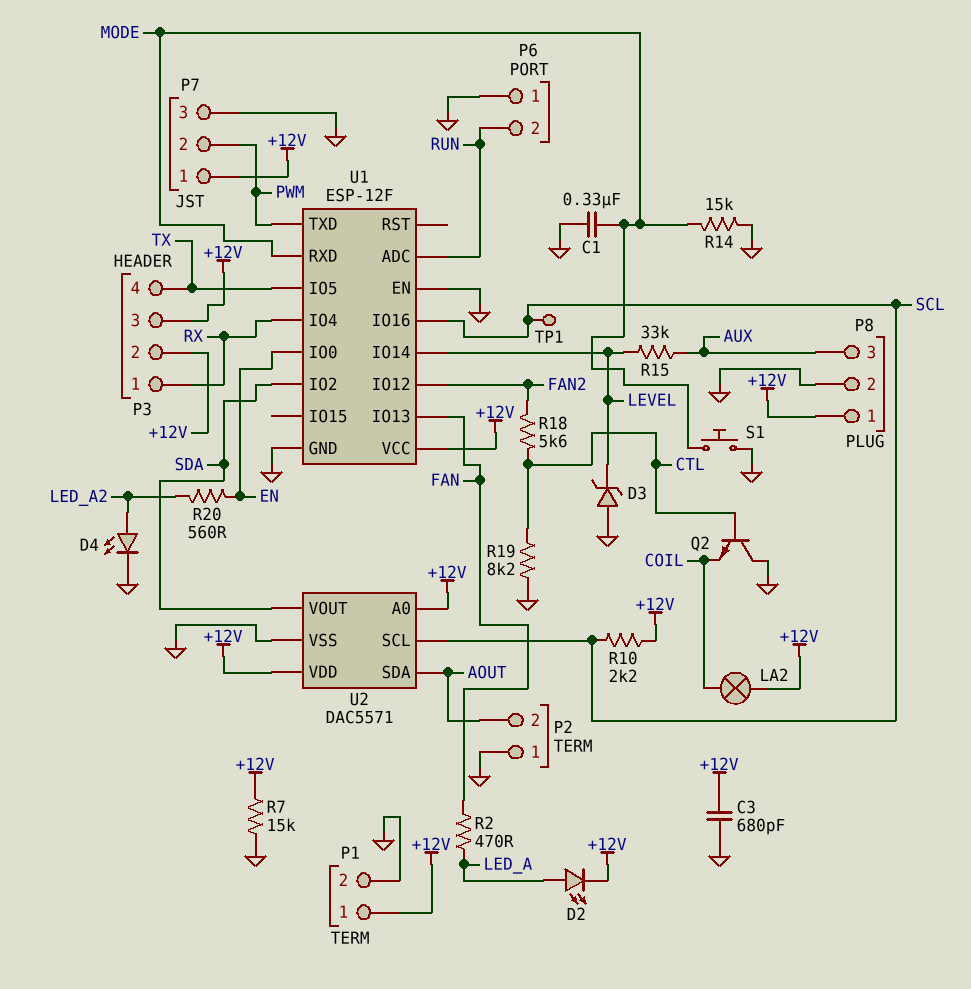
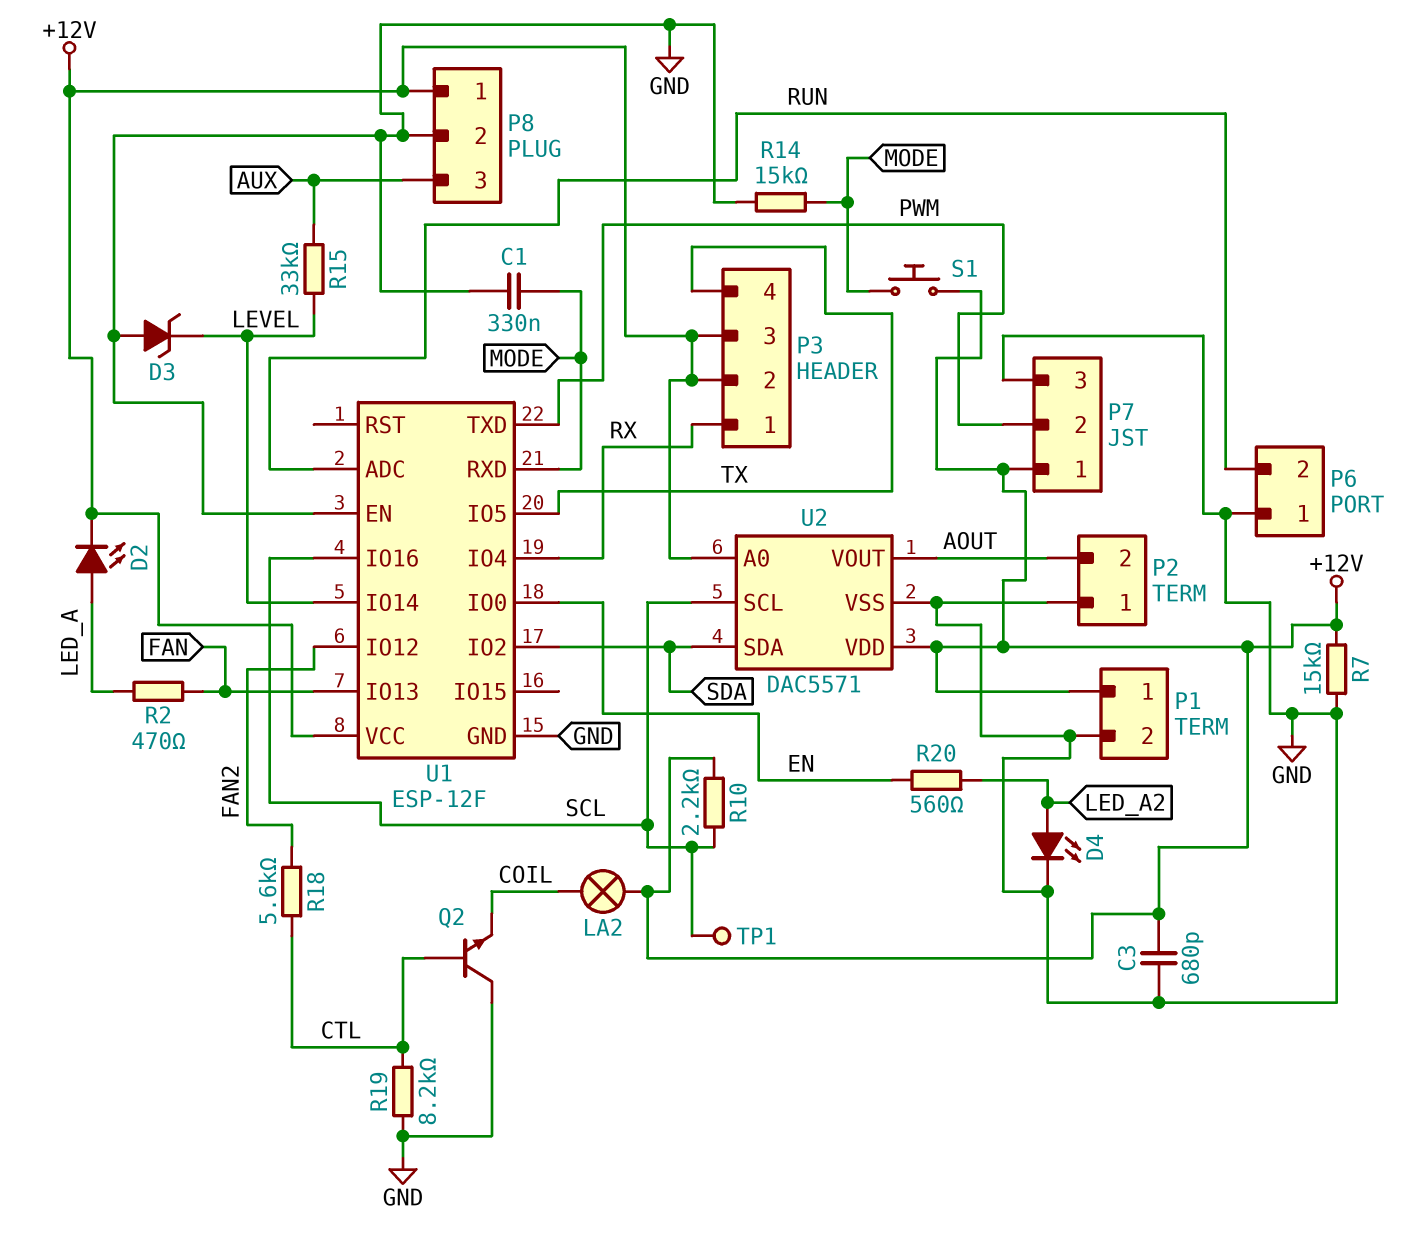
S1: button (GND, MODE) -> button (+12V, MODE)
U2 pin SDA: AOUT -> SDA
U2 pin VOUT: SDA -> AOUT

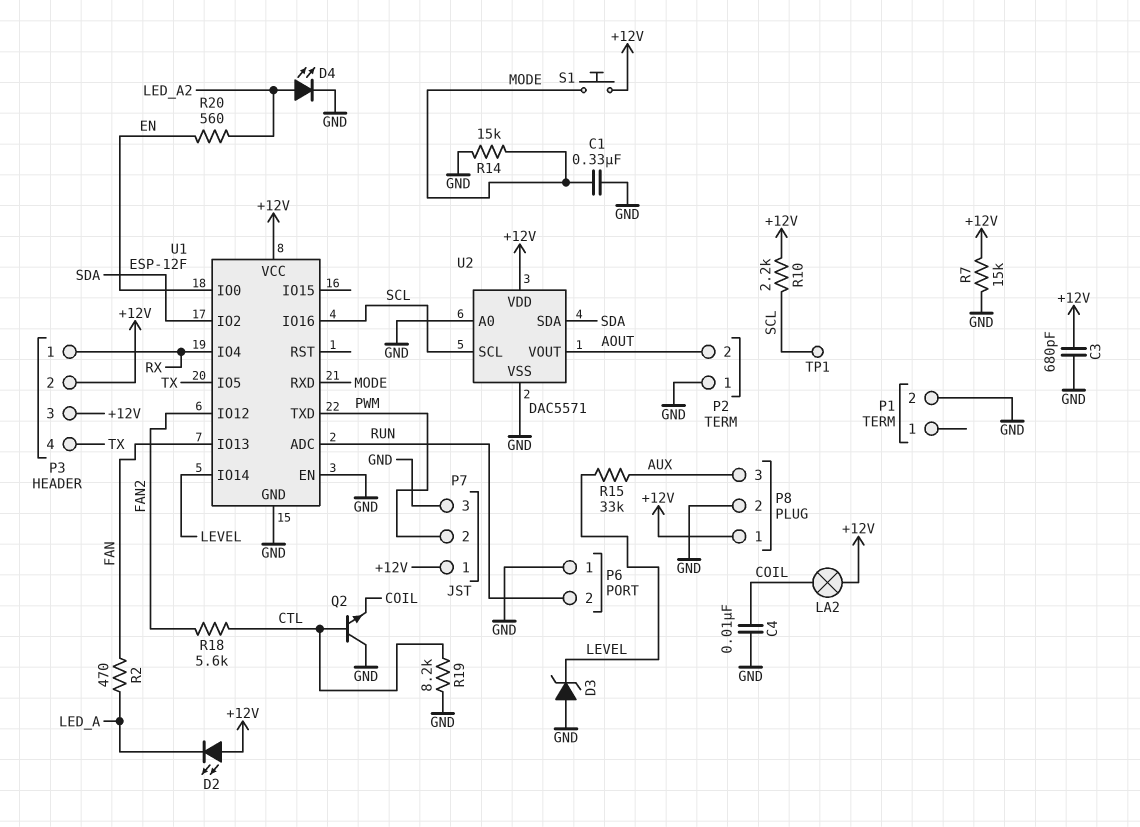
C4: none -> 10nF (COIL, GND)
D2: LED (A LED_A, K +12V) -> LED (A +12V, K LED_A)
P1 pin 1: +12V -> none
U2 pin A0: +12V -> GND

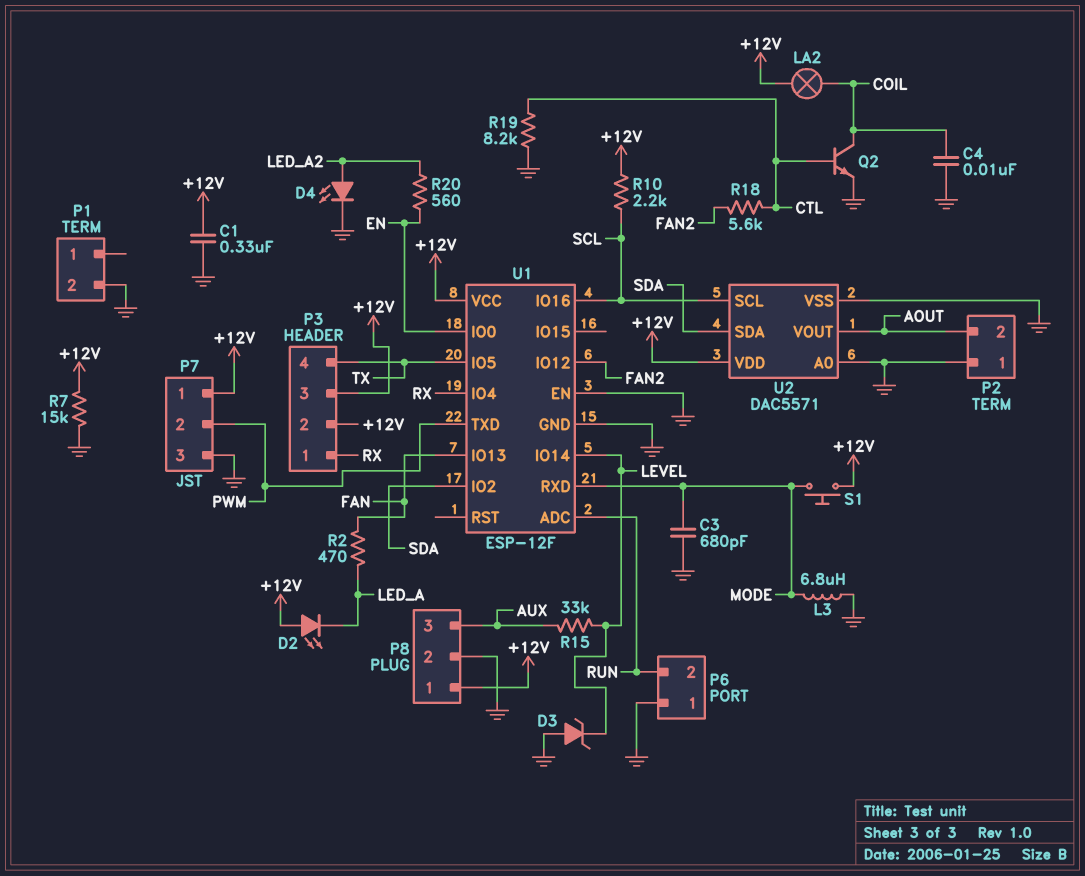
C1: 330nF (GND, MODE) -> 330nF (+12V, GND)
C3: 680pF (+12V, GND) -> 680pF (GND, MODE)
L3: none -> 6.8uH (GND, MODE)
Q2: NPN (B CTL, C GND, E COIL) -> NPN (B CTL, C COIL, E GND)
R14: 15k (GND, MODE) -> none
TP1: test point (SCL) -> none

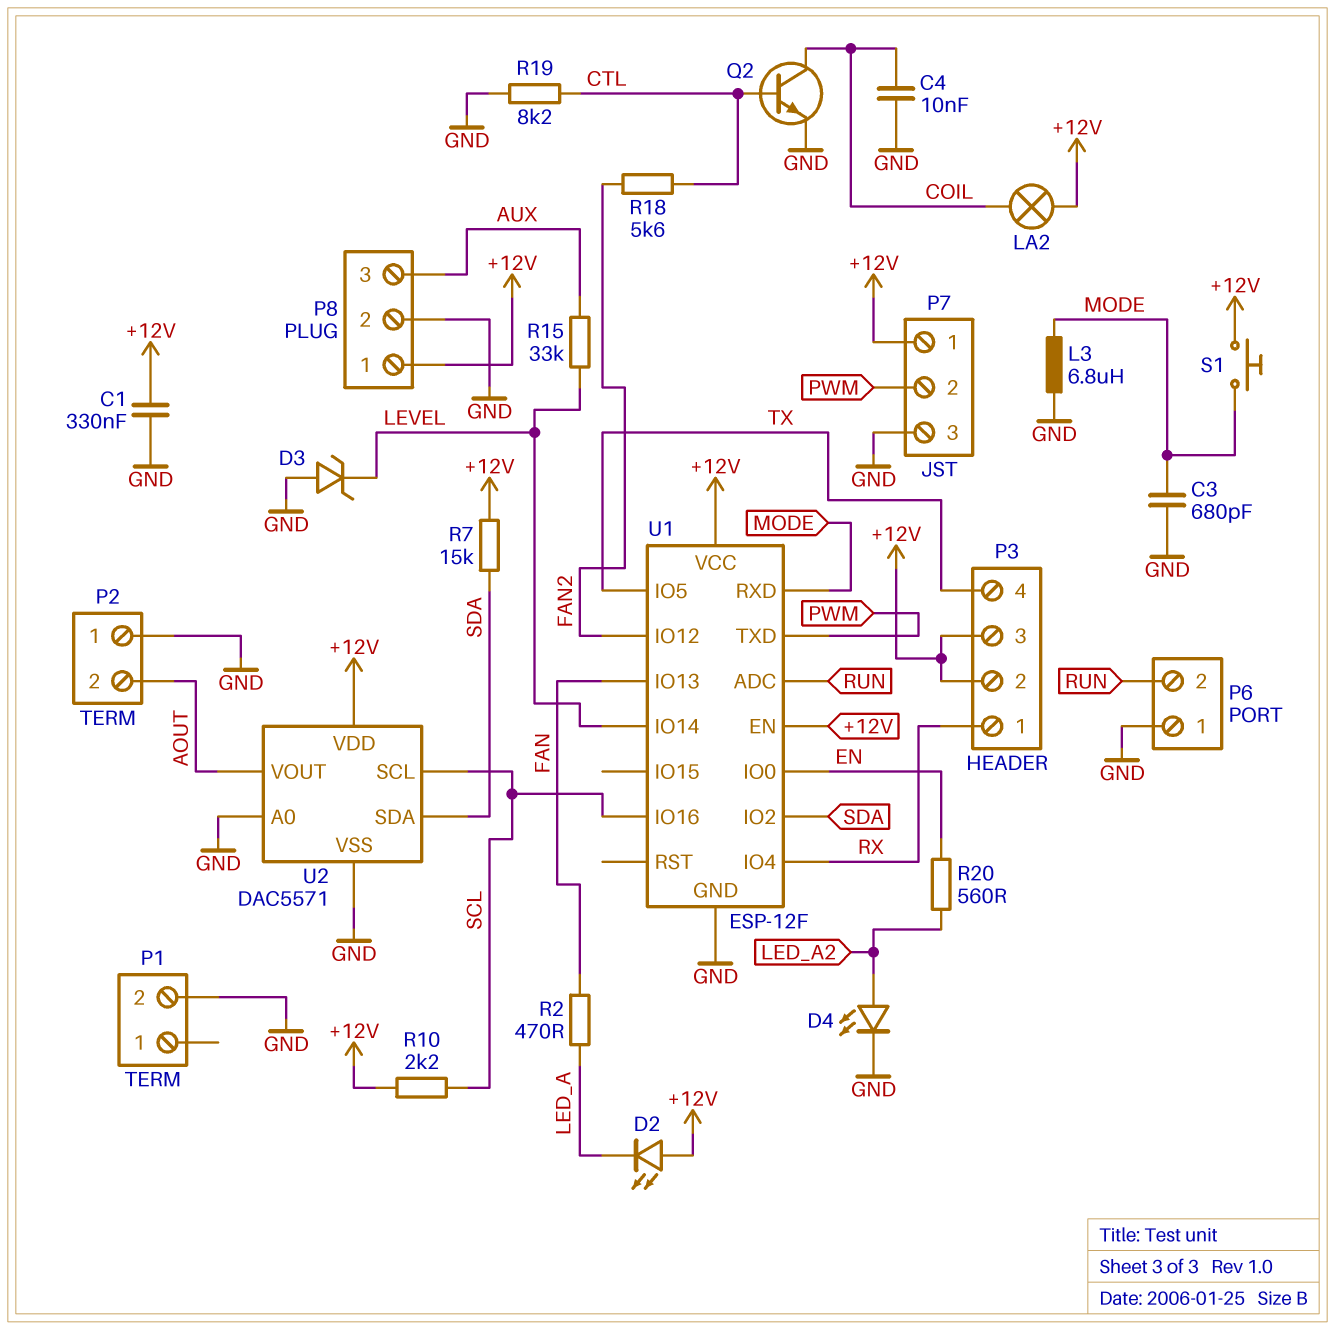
R7: 15k (+12V, GND) -> 15k (+12V, SDA)
U1 pin EN: GND -> +12V

